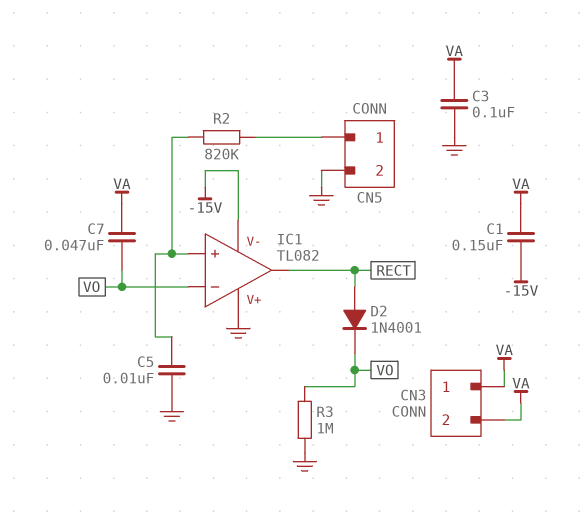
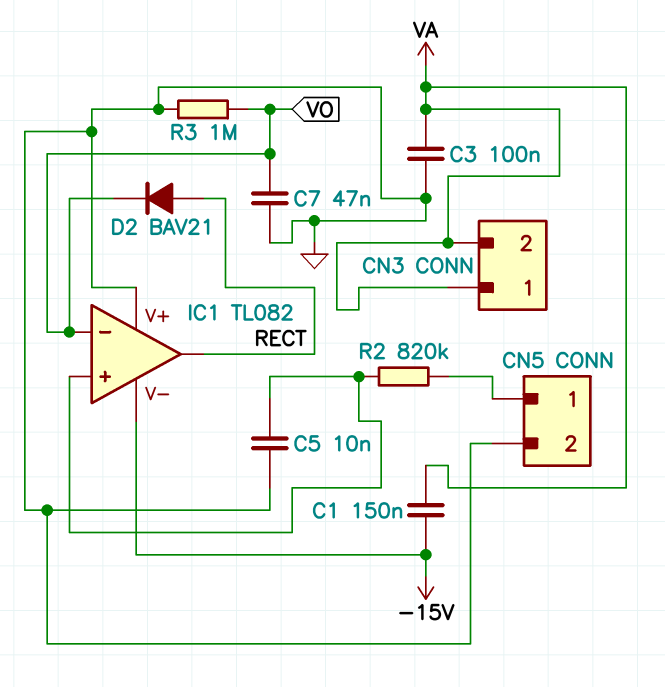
C7: 47nF (VA, VO) -> 47nF (GND, VO)
D2: diode 1N4001 (A RECT, K VO) -> diode BAV21 (A RECT, K VO)

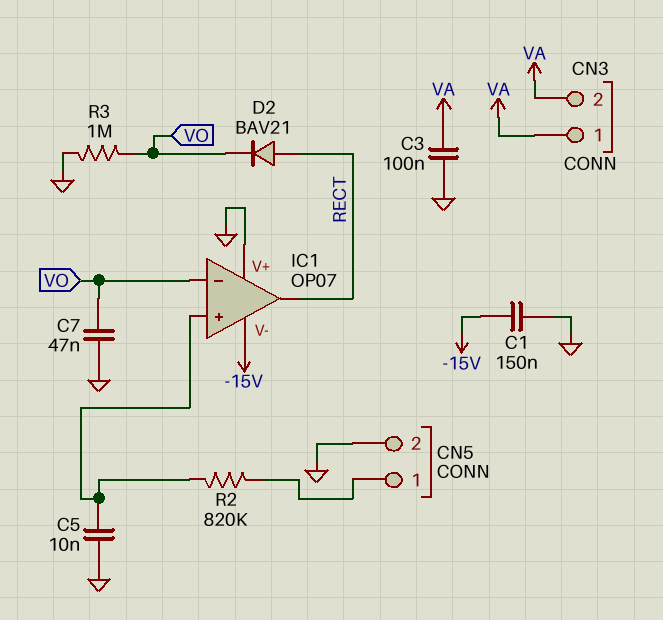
C1: 150nF (-15V, VA) -> 150nF (-15V, GND)
IC1: TL082 -> OP07

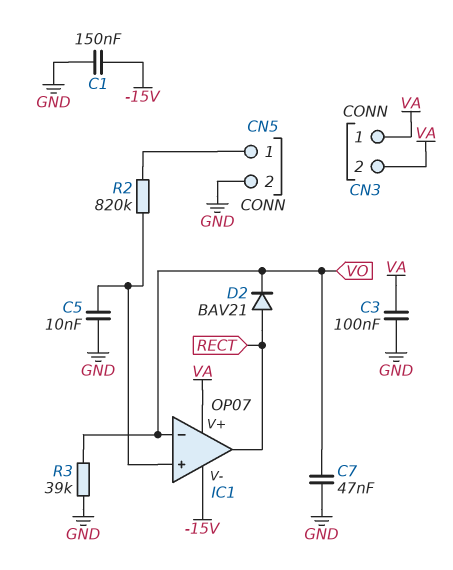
IC1 pin V+: GND -> VA
R3: 1M (GND, VO) -> 39k (GND, VO)

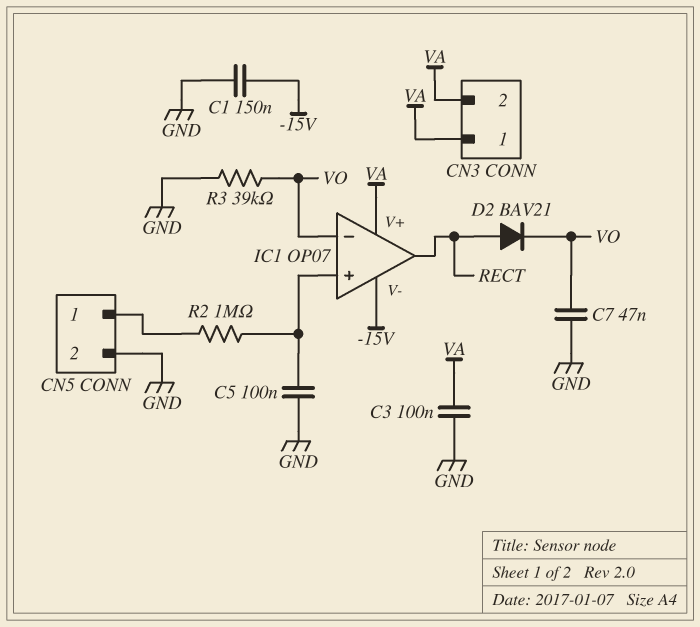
C5: 10nF (GND, IC1/in+) -> 100nF (GND, IC1/in+)
R2: 820k (CN5/1, IC1/in+) -> 1M (CN5/1, IC1/in+)

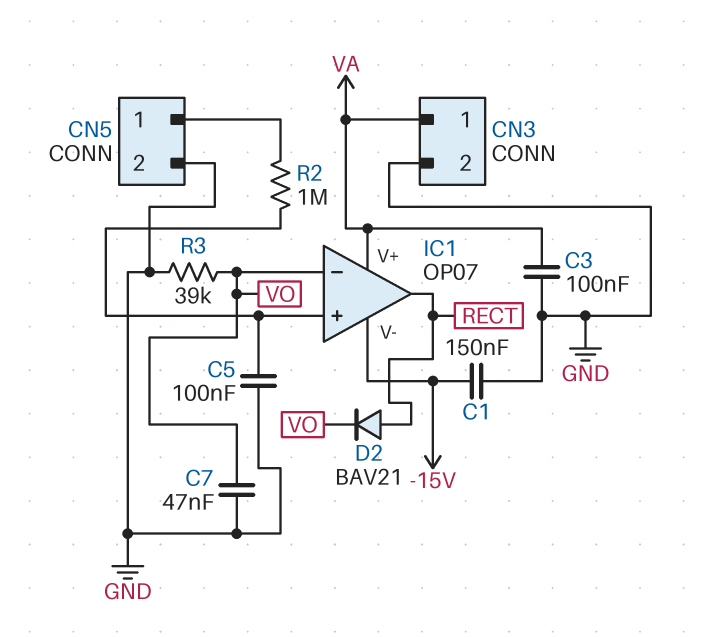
CN3 pin 2: VA -> GND

